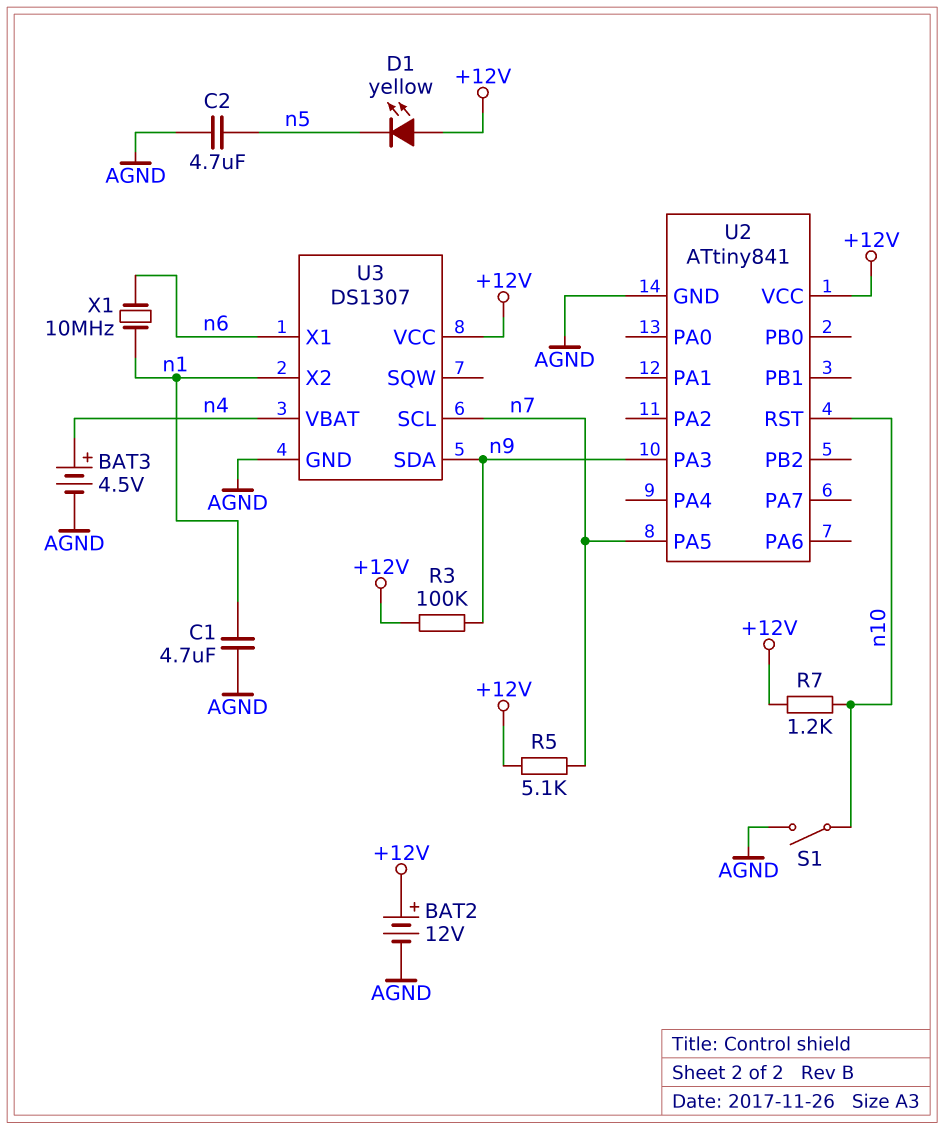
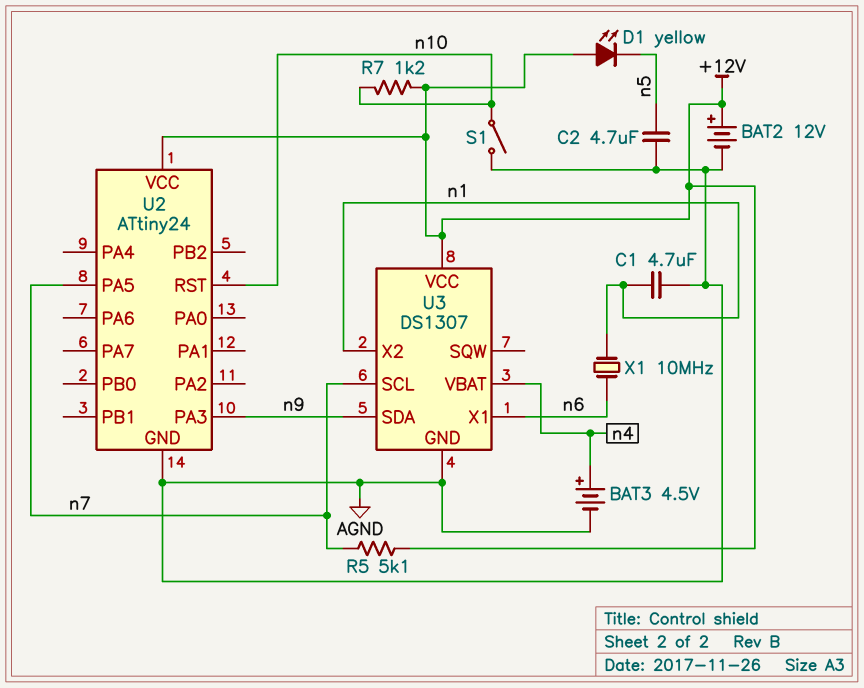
R3: 100k (+12V, n9) -> none
U2: ATtiny841 -> ATtiny24

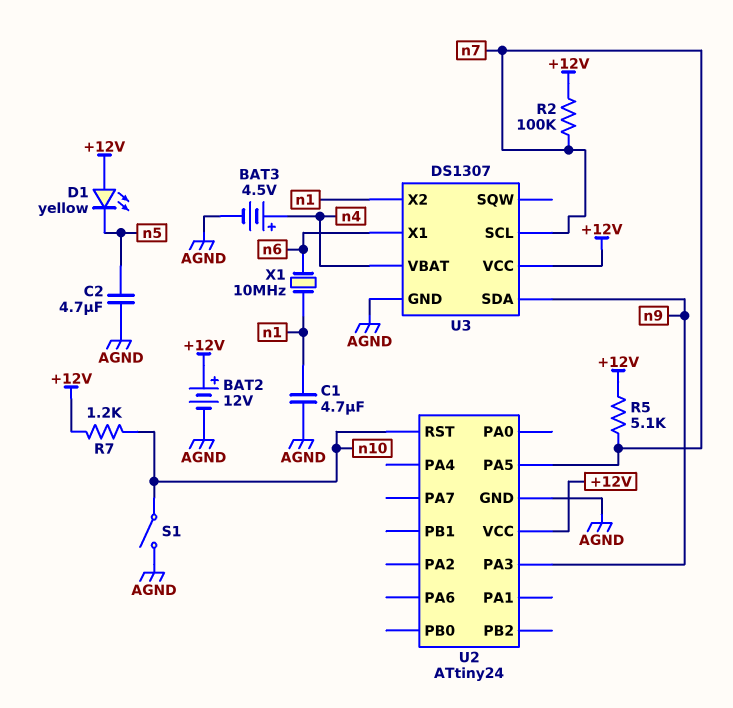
R2: none -> 100k (+12V, n7)

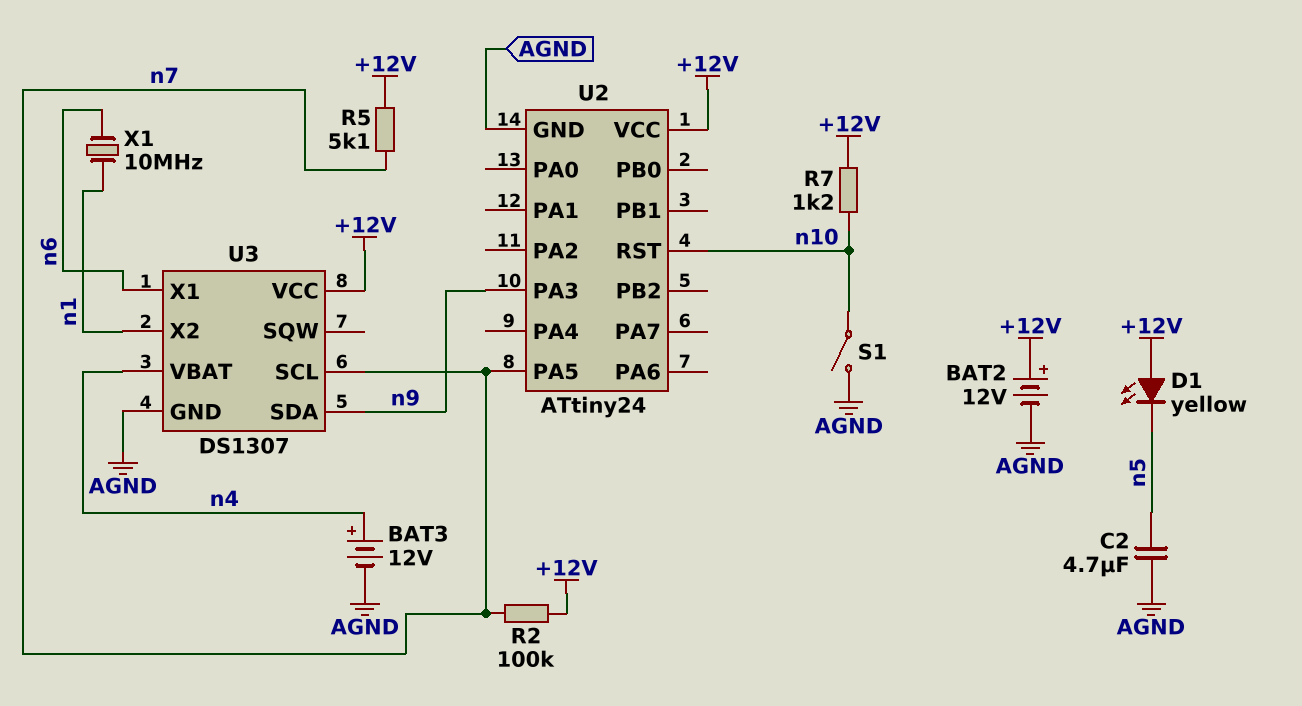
BAT3: 4.5V (plus n4, minus AGND) -> 12V (plus n4, minus AGND)
C1: 4.7uF (AGND, n1) -> none

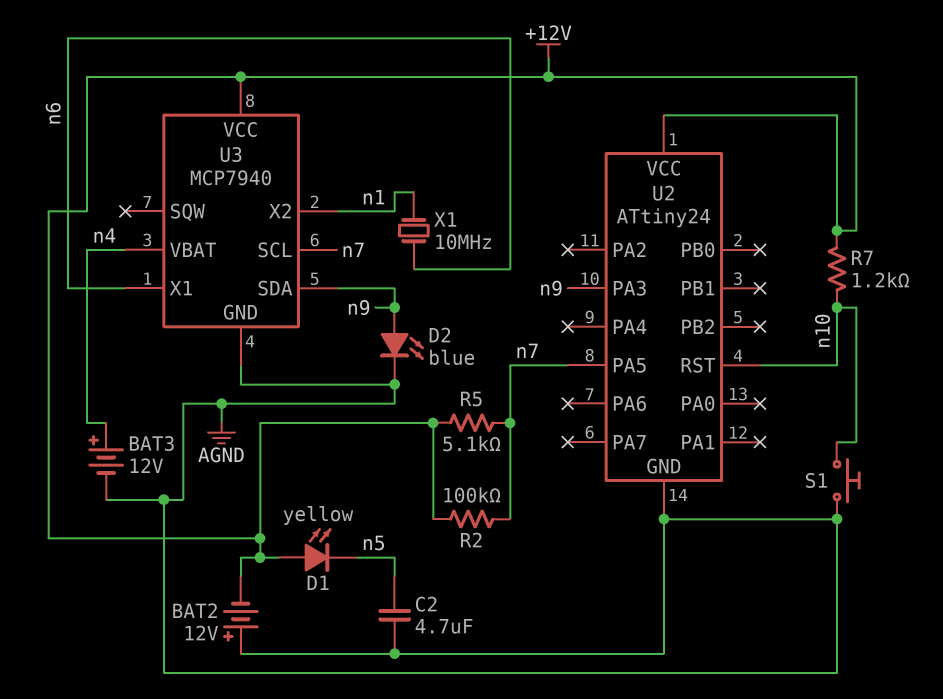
BAT2: 12V (plus +12V, minus AGND) -> 12V (plus AGND, minus +12V)
D2: none -> LED blue (A n9, K AGND)
S1: switch (AGND, n10) -> button (AGND, n10)
U3: DS1307 -> MCP7940

